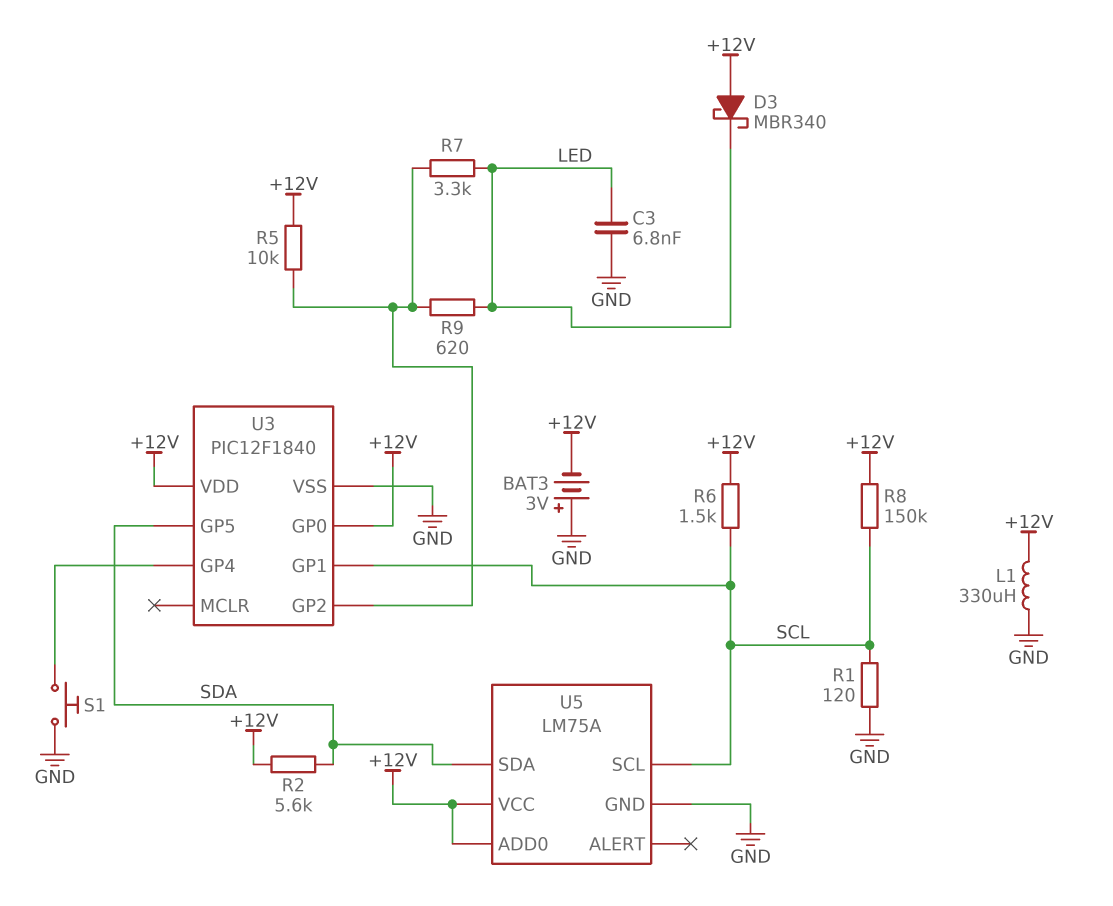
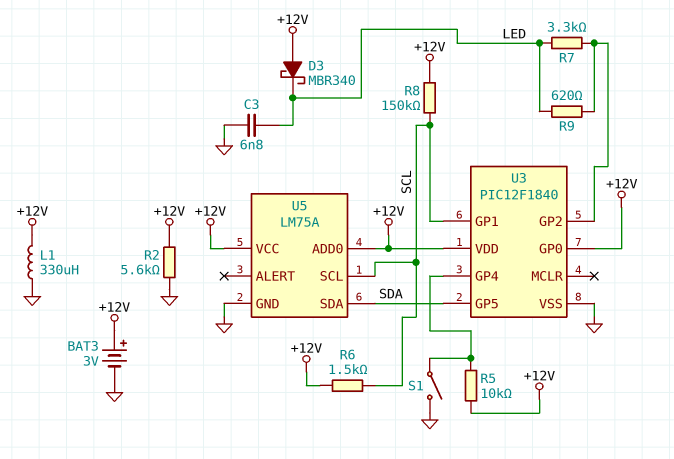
BAT3: 3V (plus GND, minus +12V) -> 3V (plus +12V, minus GND)
R1: 120 (GND, SCL) -> none
R2: 5.6k (+12V, SDA) -> 5.6k (+12V, GND)
R5: 10k (+12V, U3/GP2) -> 10k (+12V, U3/GP4)
S1: button (GND, U3/GP4) -> switch (GND, U3/GP4)

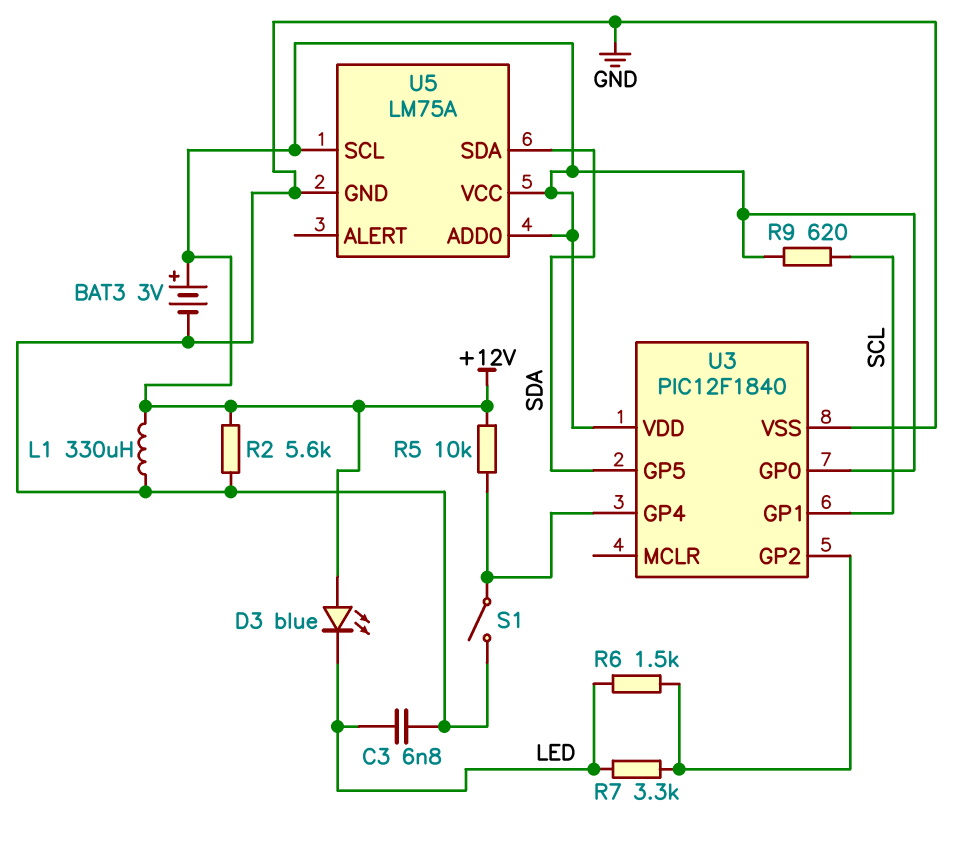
D3: schottky MBR340 (A +12V, K LED) -> LED blue (A +12V, K LED)
R6: 1.5k (+12V, SCL) -> 1.5k (LED, U3/GP2)
R8: 150k (+12V, SCL) -> none
R9: 620 (LED, U3/GP2) -> 620 (+12V, SCL)
U5 pin SCL: SCL -> +12V

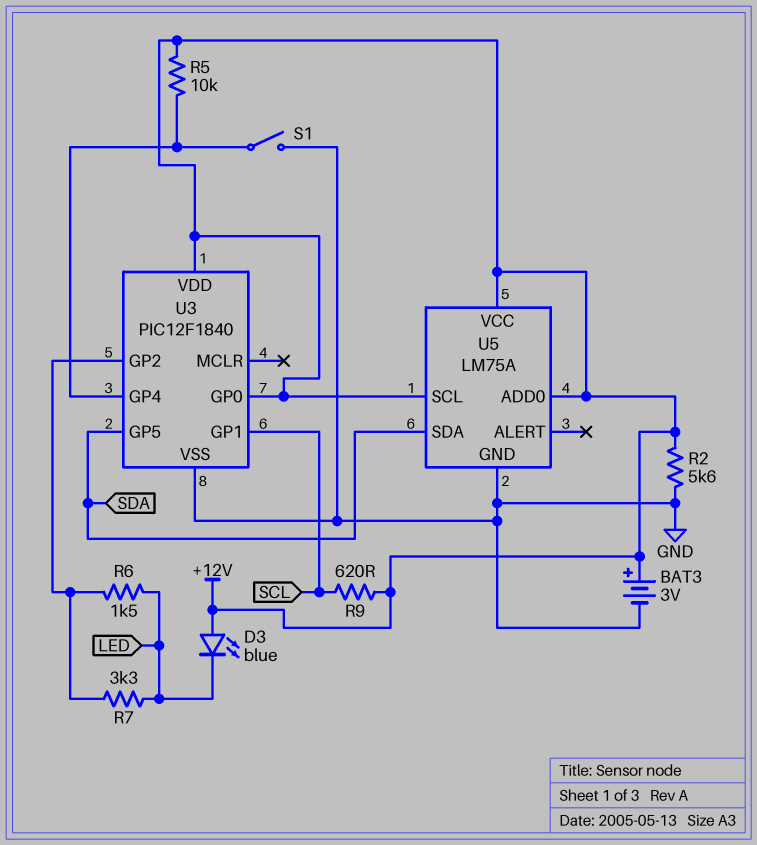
C3: 6.8nF (GND, LED) -> none
L1: 330uH (+12V, GND) -> none

